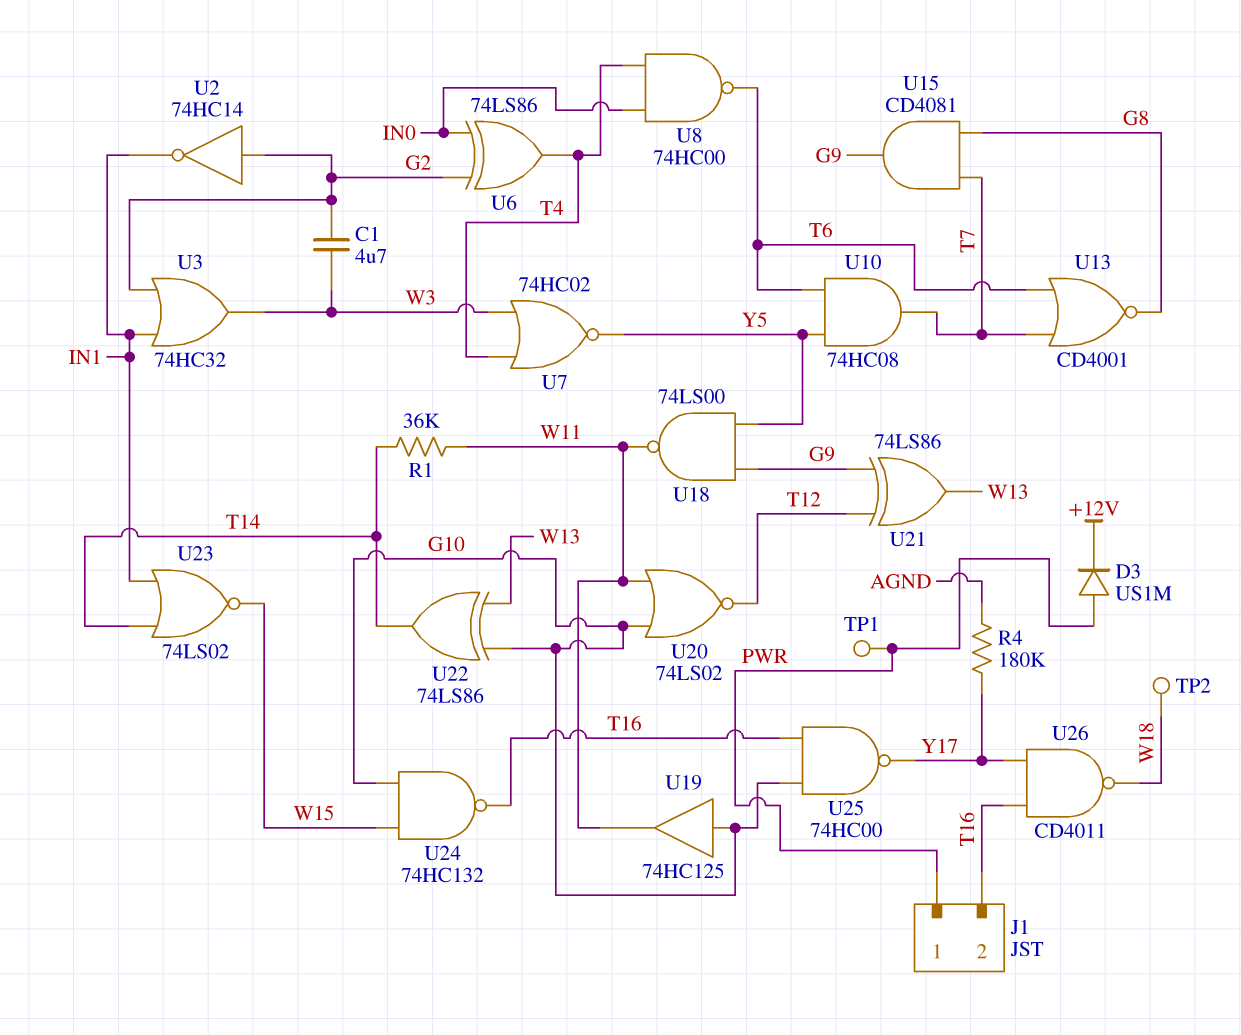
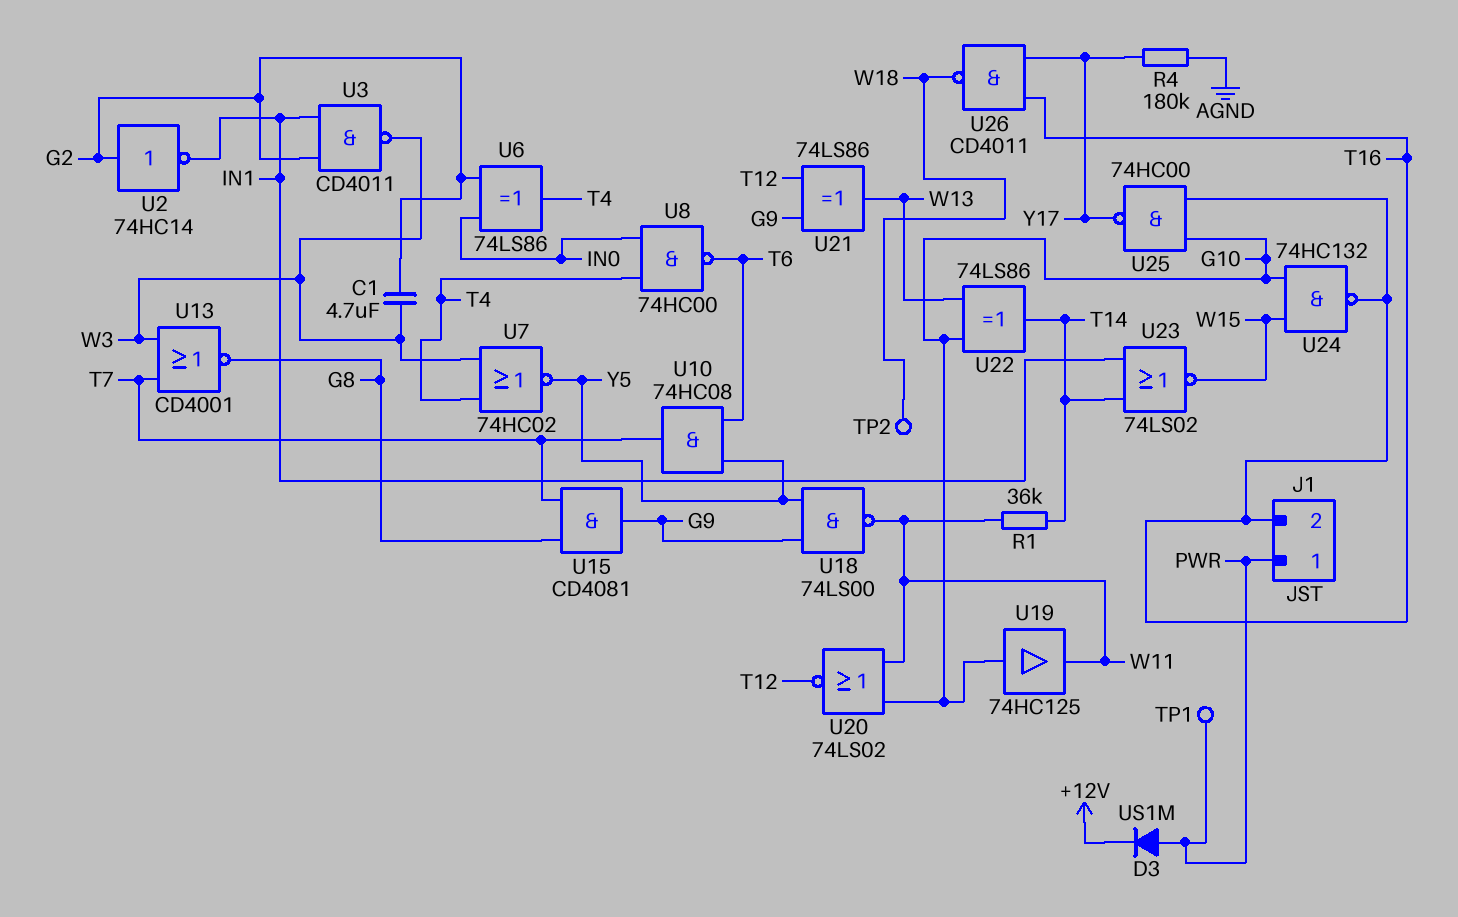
U3: OR 74HC32 (in G2, in IN1, out W3) -> NAND CD4011 (in G2, in IN1, out W3)
U13: NOR CD4001 (in T6, in T7, out G8) -> NOR CD4001 (in T7, in W3, out G8)

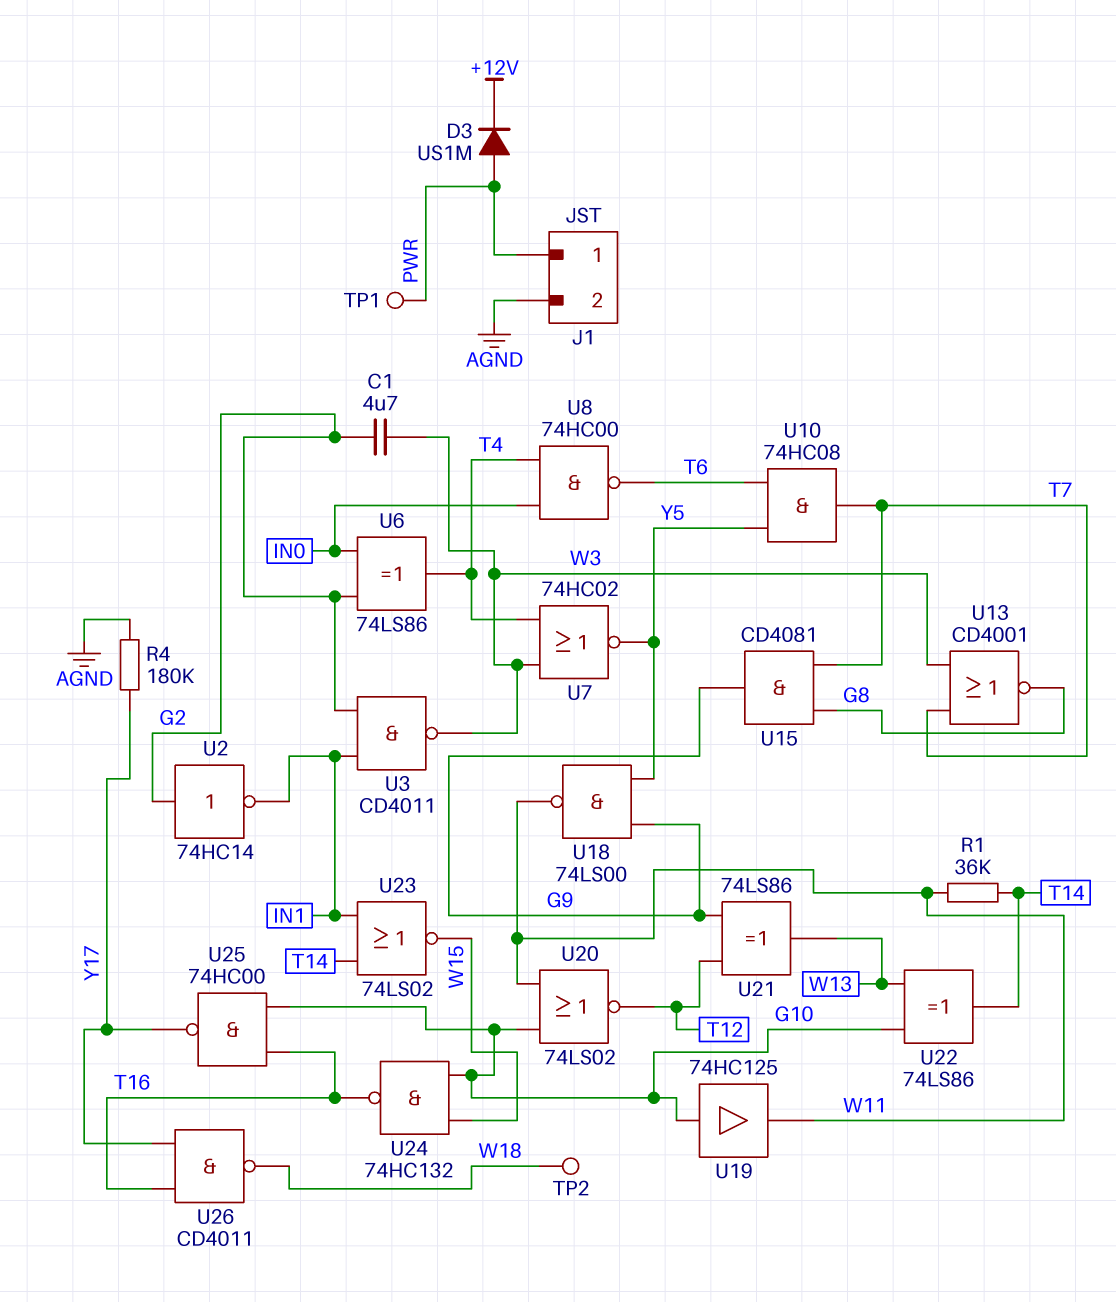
J1 pin 2: T16 -> AGND

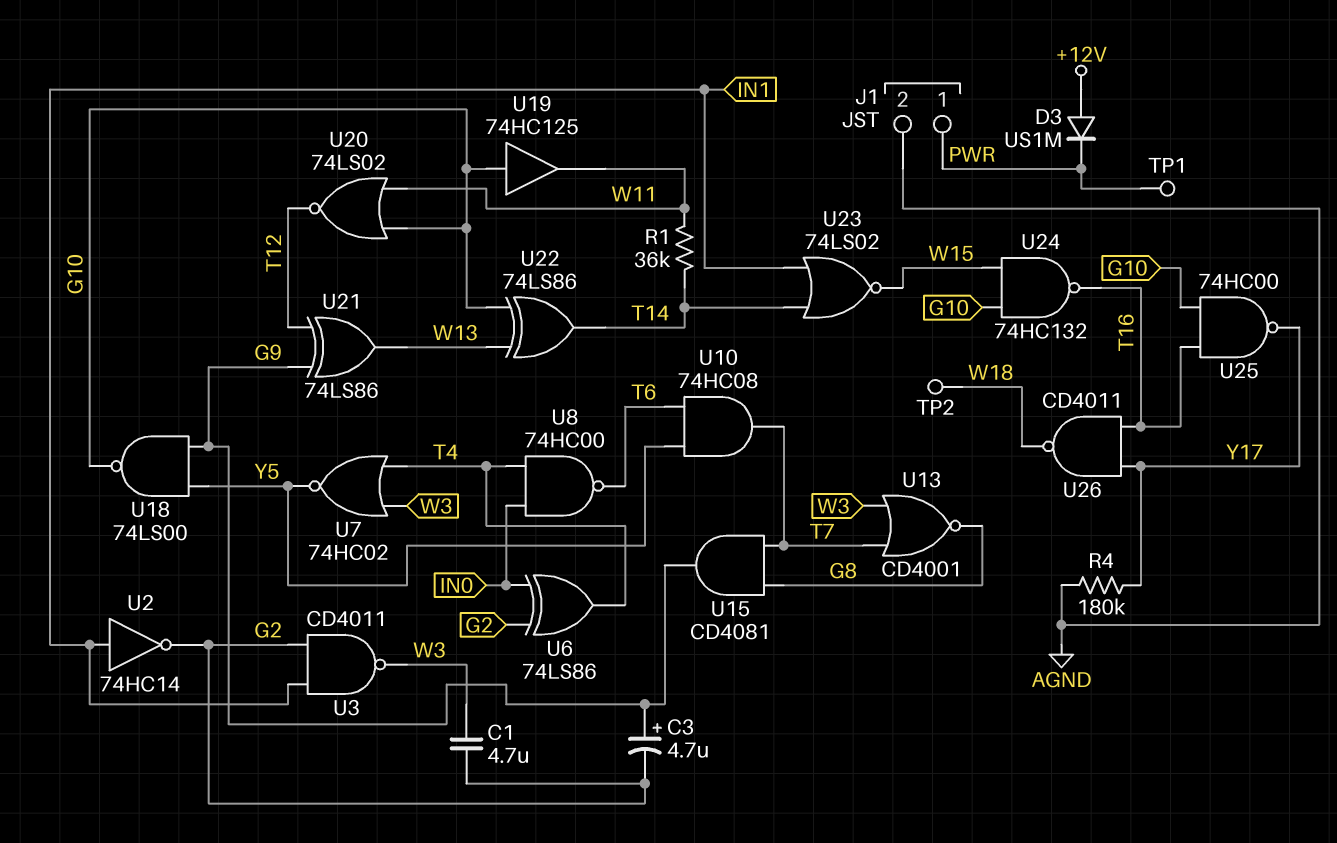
C3: none -> 4.7uF (plus G9, minus G2)
D3: diode US1M (A PWR, K +12V) -> diode US1M (A +12V, K PWR)
U2: NOT 74HC14 (in G2, out IN1) -> NOT 74HC14 (in IN1, out G2)
U18: NAND 74LS00 (in G9, in Y5, out W11) -> NAND 74LS00 (in G9, in Y5, out G10)

